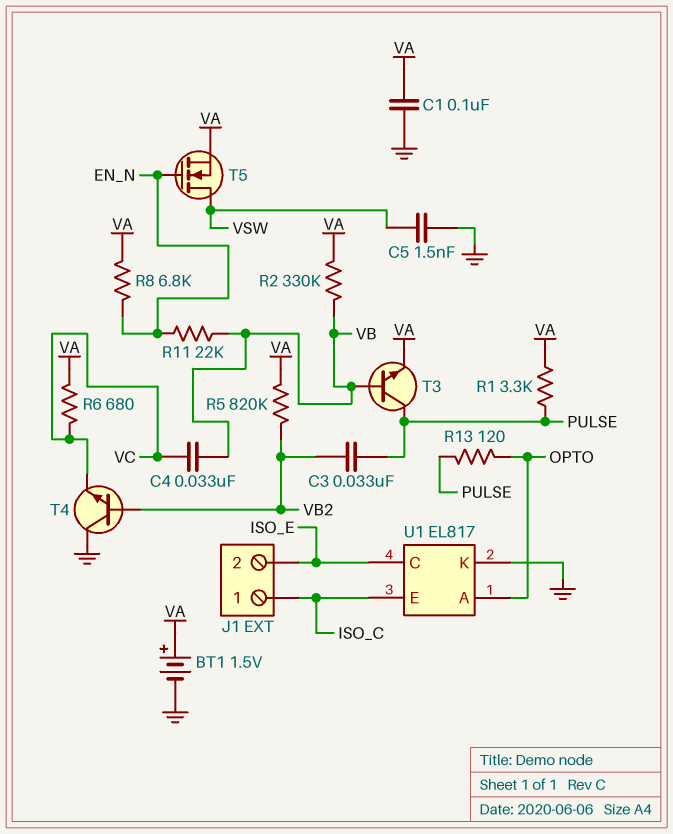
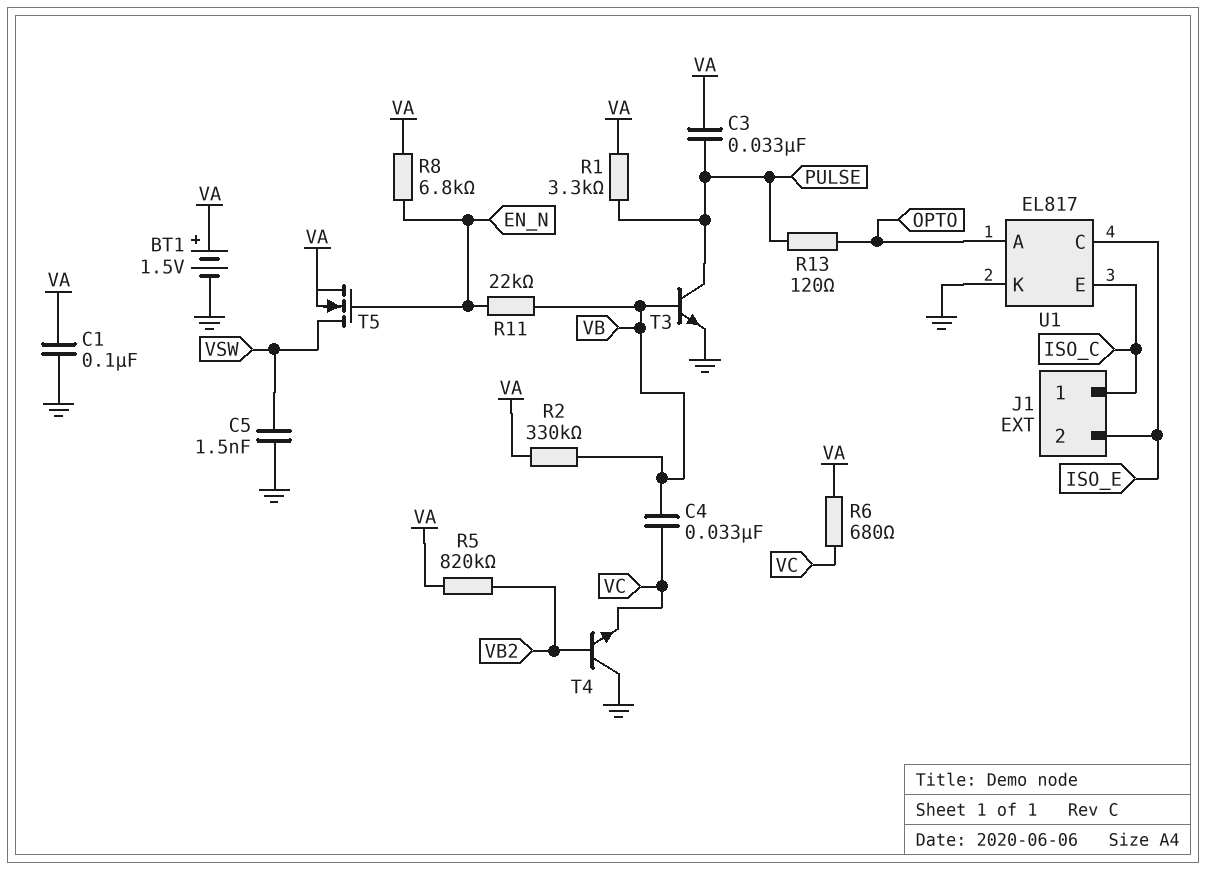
C3: 33nF (PULSE, VB2) -> 33nF (PULSE, VA)
T3: NPN (B VB, C PULSE, E VA) -> NPN (B VB, C PULSE, E GND)

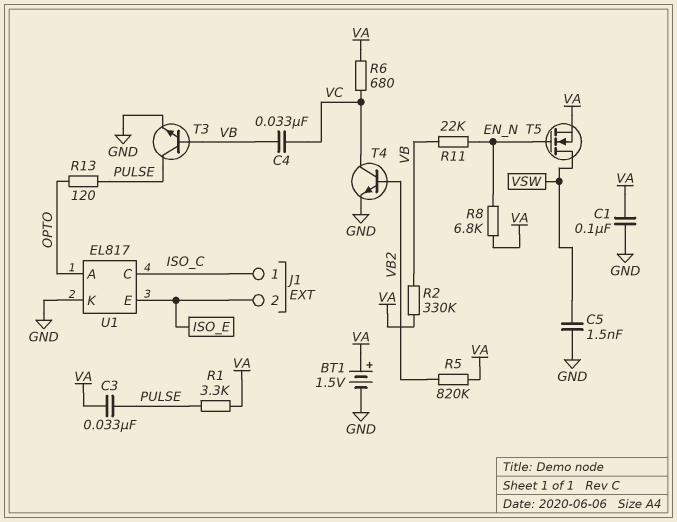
T4: NPN (B VB2, C GND, E VC) -> NPN (B VB2, C VC, E GND)
U1 pin C: ISO_E -> ISO_C
U1 pin E: ISO_C -> ISO_E

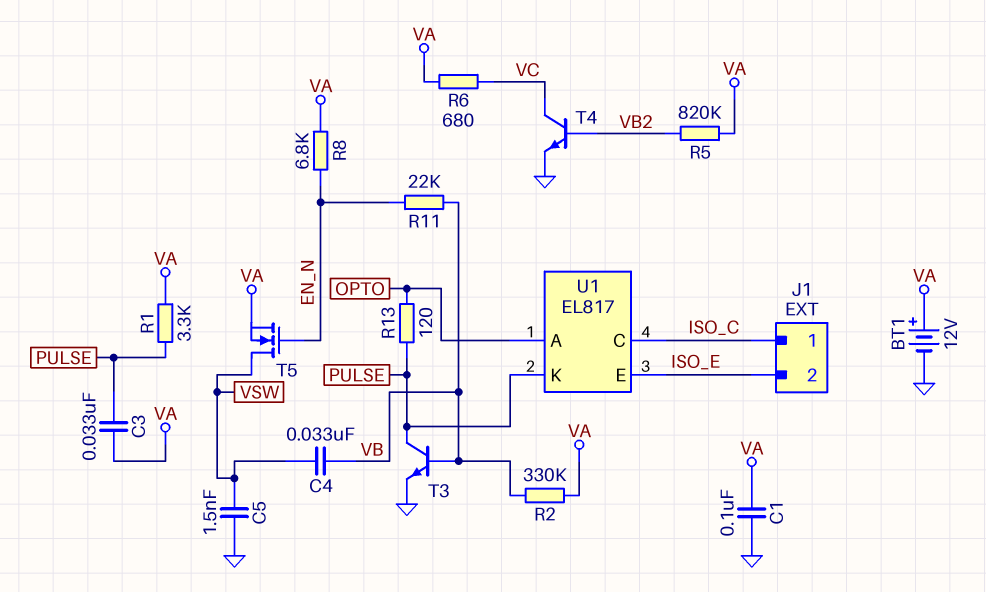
BT1: 1.5V (plus VA, minus GND) -> 12V (plus VA, minus GND)
C4: 33nF (VB, VC) -> 33nF (VB, VSW)
U1 pin K: GND -> PULSE

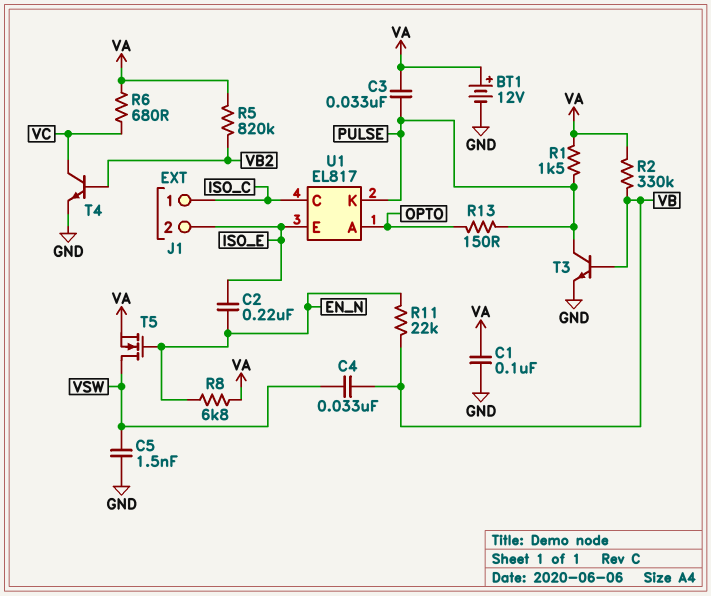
C2: none -> 220nF (EN_N, ISO_E)
R1: 3.3k (PULSE, VA) -> 1.5k (PULSE, VA)
R13: 120 (OPTO, PULSE) -> 150 (OPTO, PULSE)

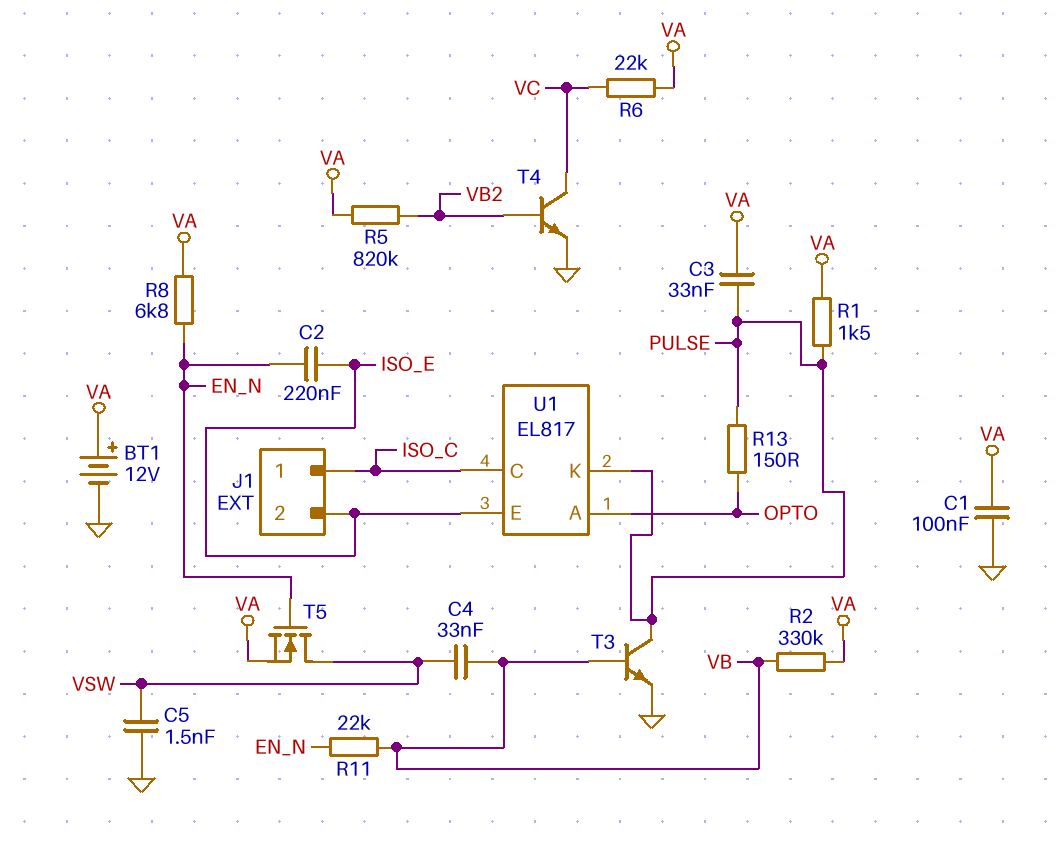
R6: 680 (VA, VC) -> 22k (VA, VC)

